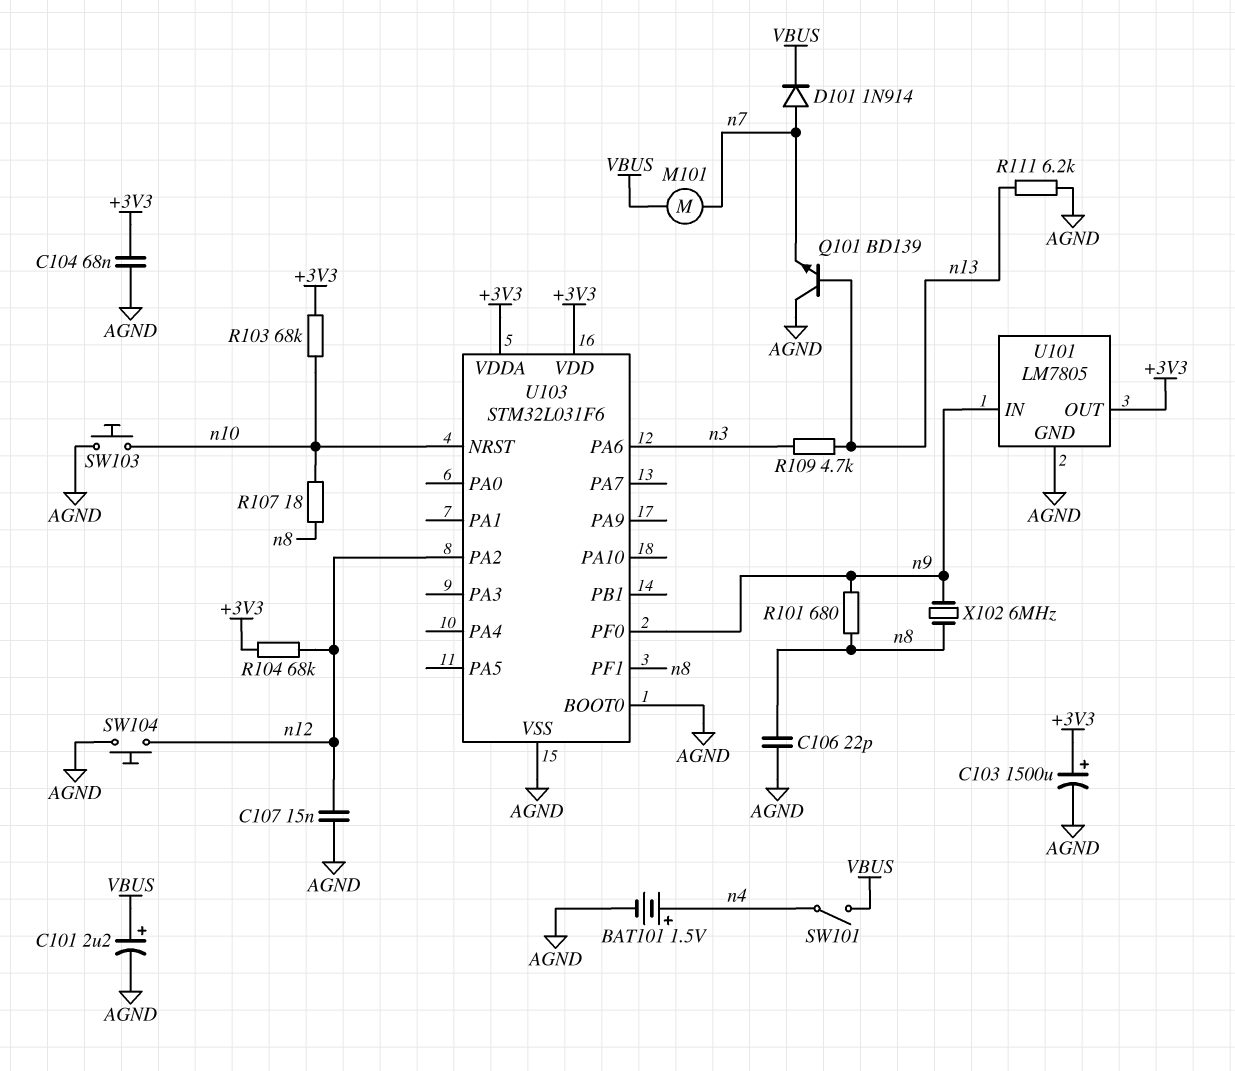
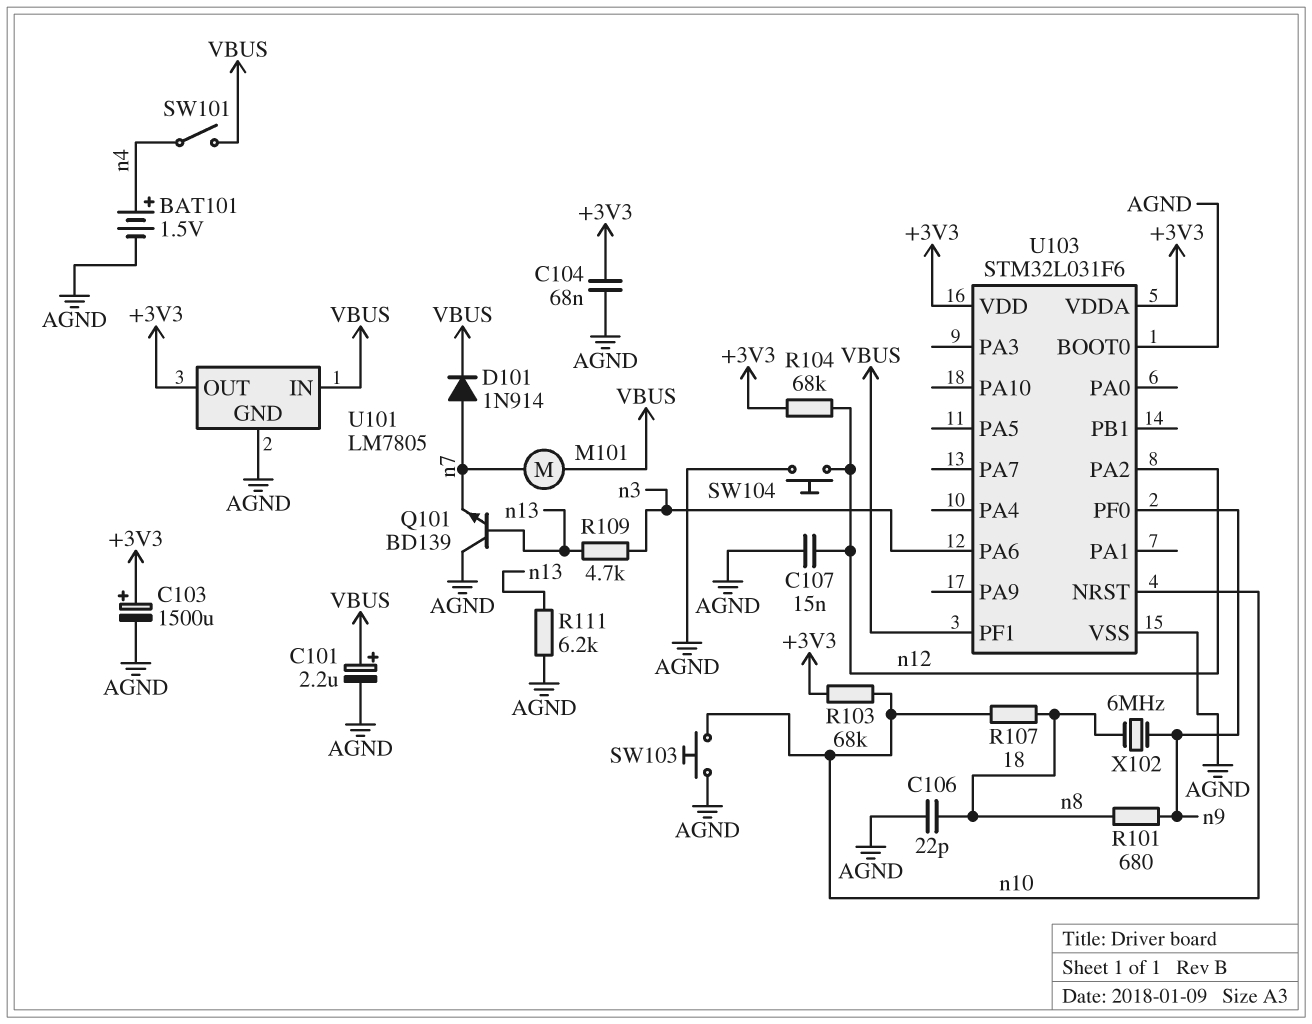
U101 pin IN: n9 -> VBUS
U103 pin PF1: n8 -> VBUS

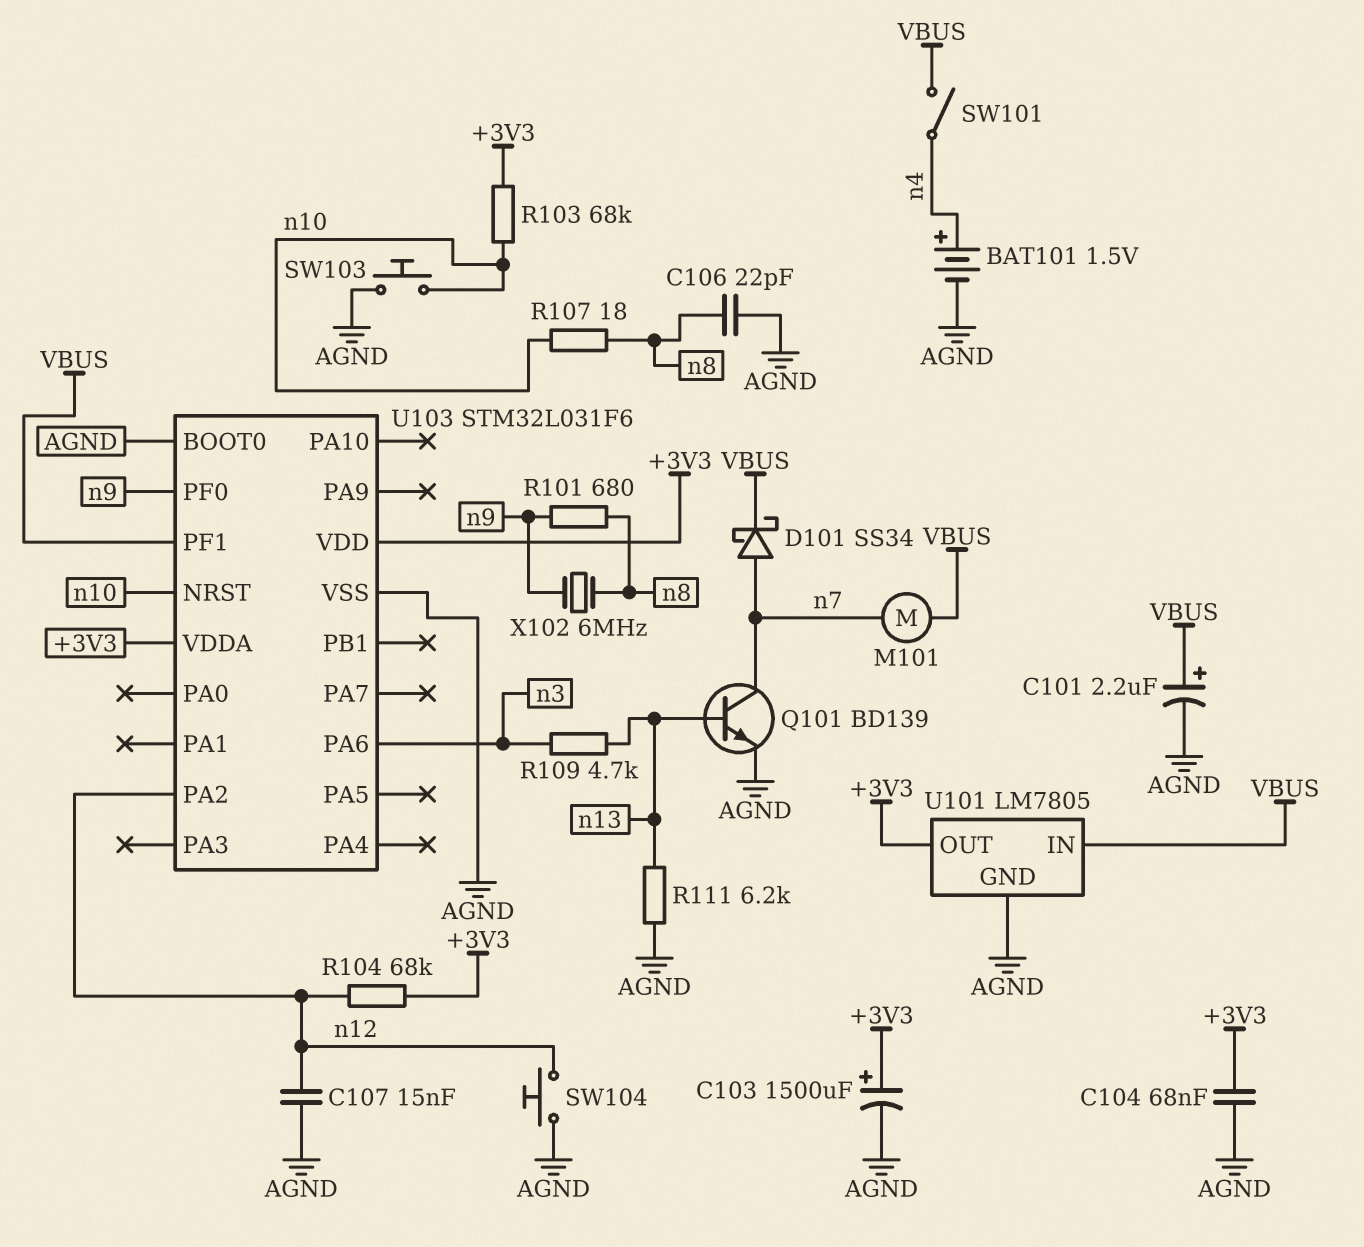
D101: diode 1N914 (A n7, K VBUS) -> schottky SS34 (A n7, K VBUS)
Q101: NPN BD139 (B n13, C AGND, E n7) -> NPN BD139 (B n13, C n7, E AGND)

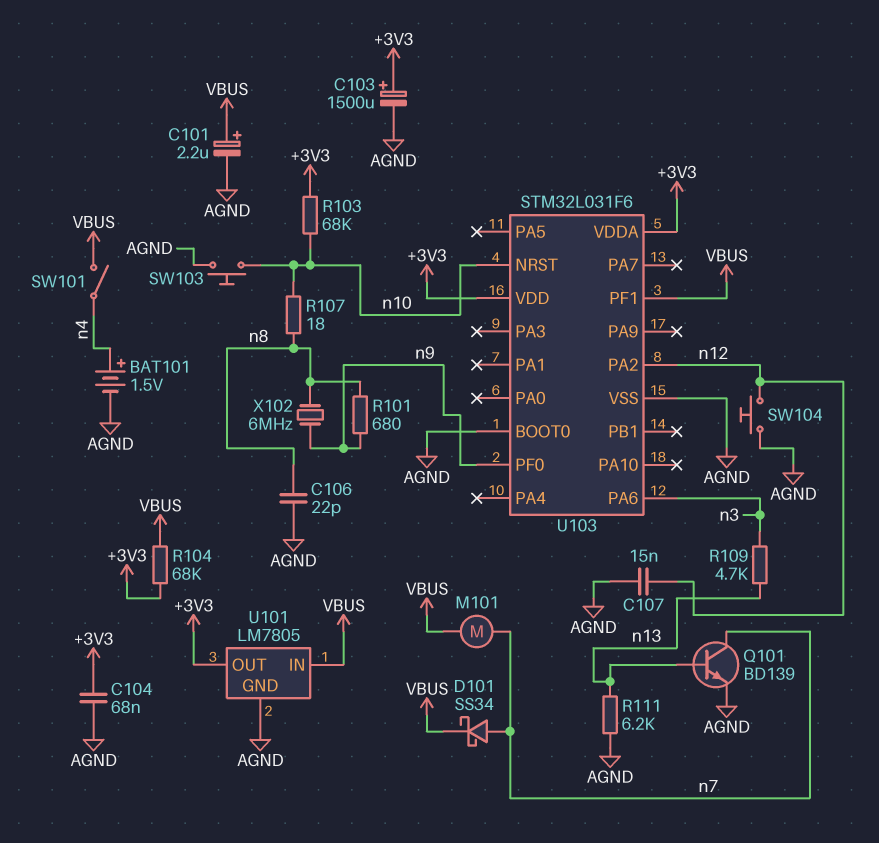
R104: 68k (+3V3, n12) -> 68k (+3V3, VBUS)

